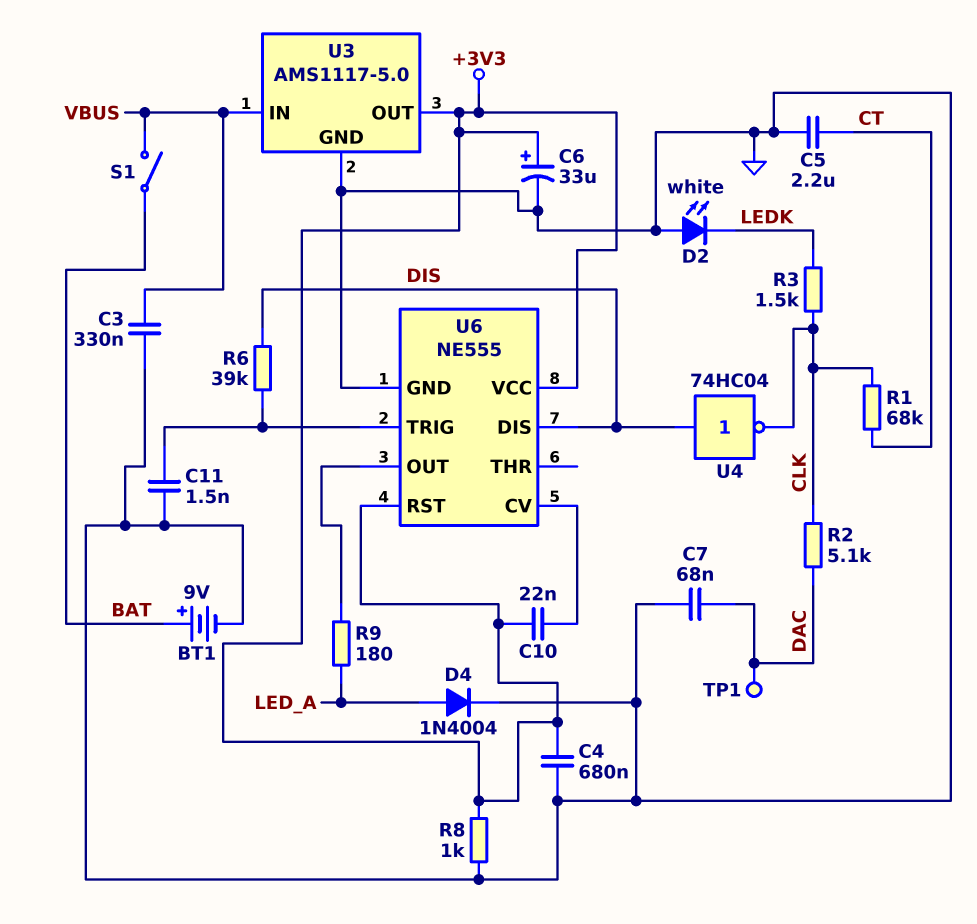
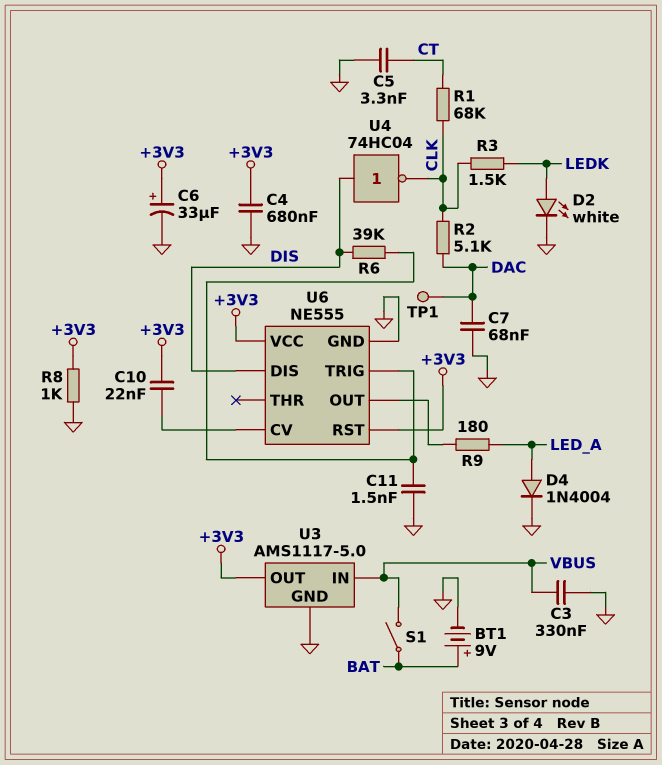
C5: 2.2uF (CT, GND) -> 3.3nF (CT, GND)
D2: LED white (A GND, K LEDK) -> LED white (A LEDK, K GND)

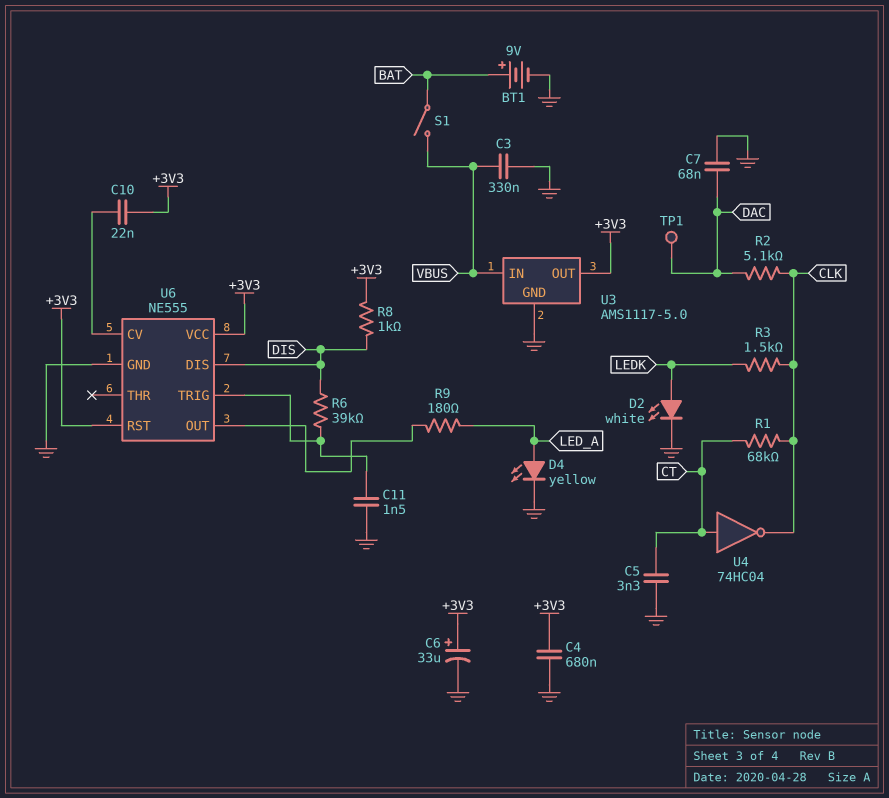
D4: diode 1N4004 (A LED_A, K GND) -> LED yellow (A LED_A, K GND)
R8: 1k (+3V3, GND) -> 1k (+3V3, DIS)
U4: NOT 74HC04 (in DIS, out CLK) -> NOT 74HC04 (in CT, out CLK)

